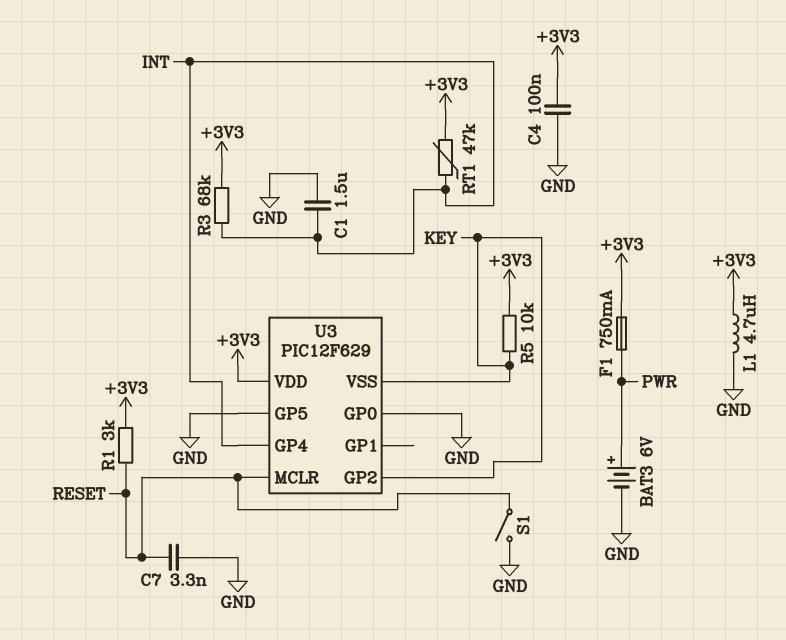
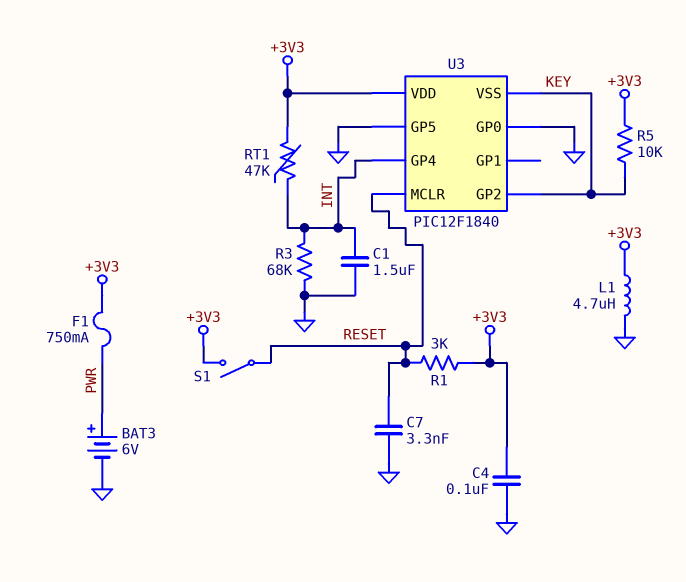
R3: 68k (+3V3, INT) -> 68k (GND, INT)
S1: switch (GND, RESET) -> switch (+3V3, RESET)
U3: PIC12F629 -> PIC12F1840

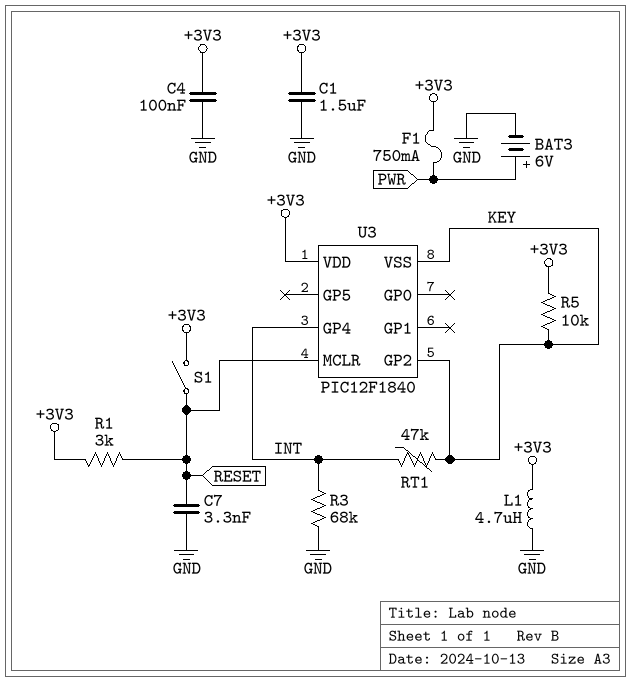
C1: 1.5uF (GND, INT) -> 1.5uF (+3V3, GND)
RT1: 47k (+3V3, INT) -> 47k (INT, KEY)
U3 pin GP0: GND -> none
U3 pin GP5: GND -> none

